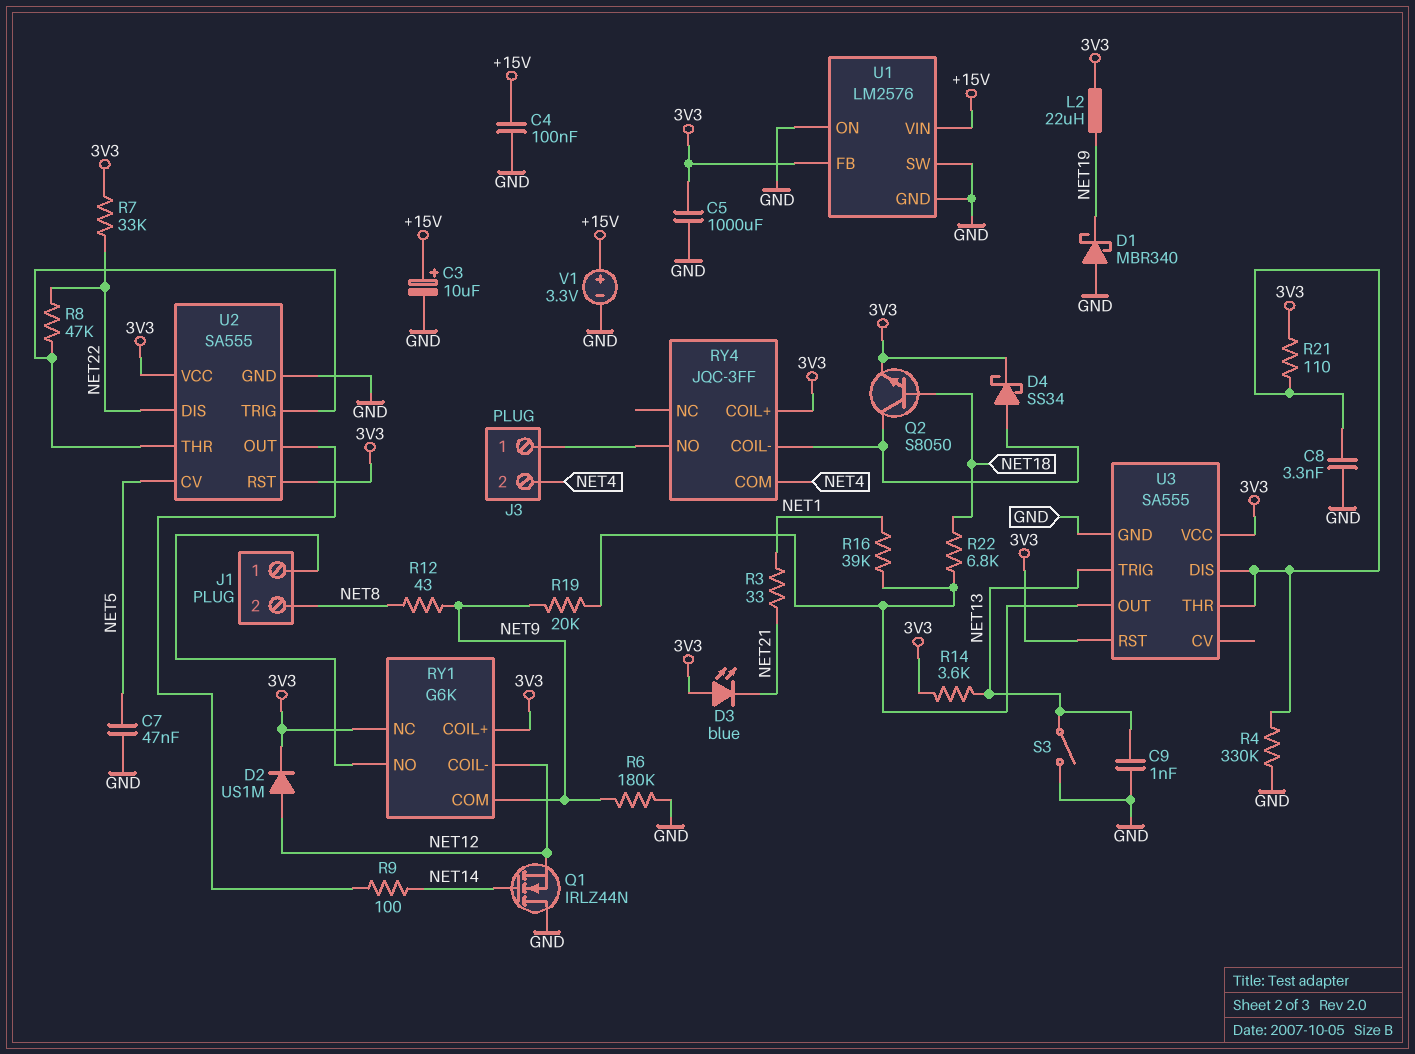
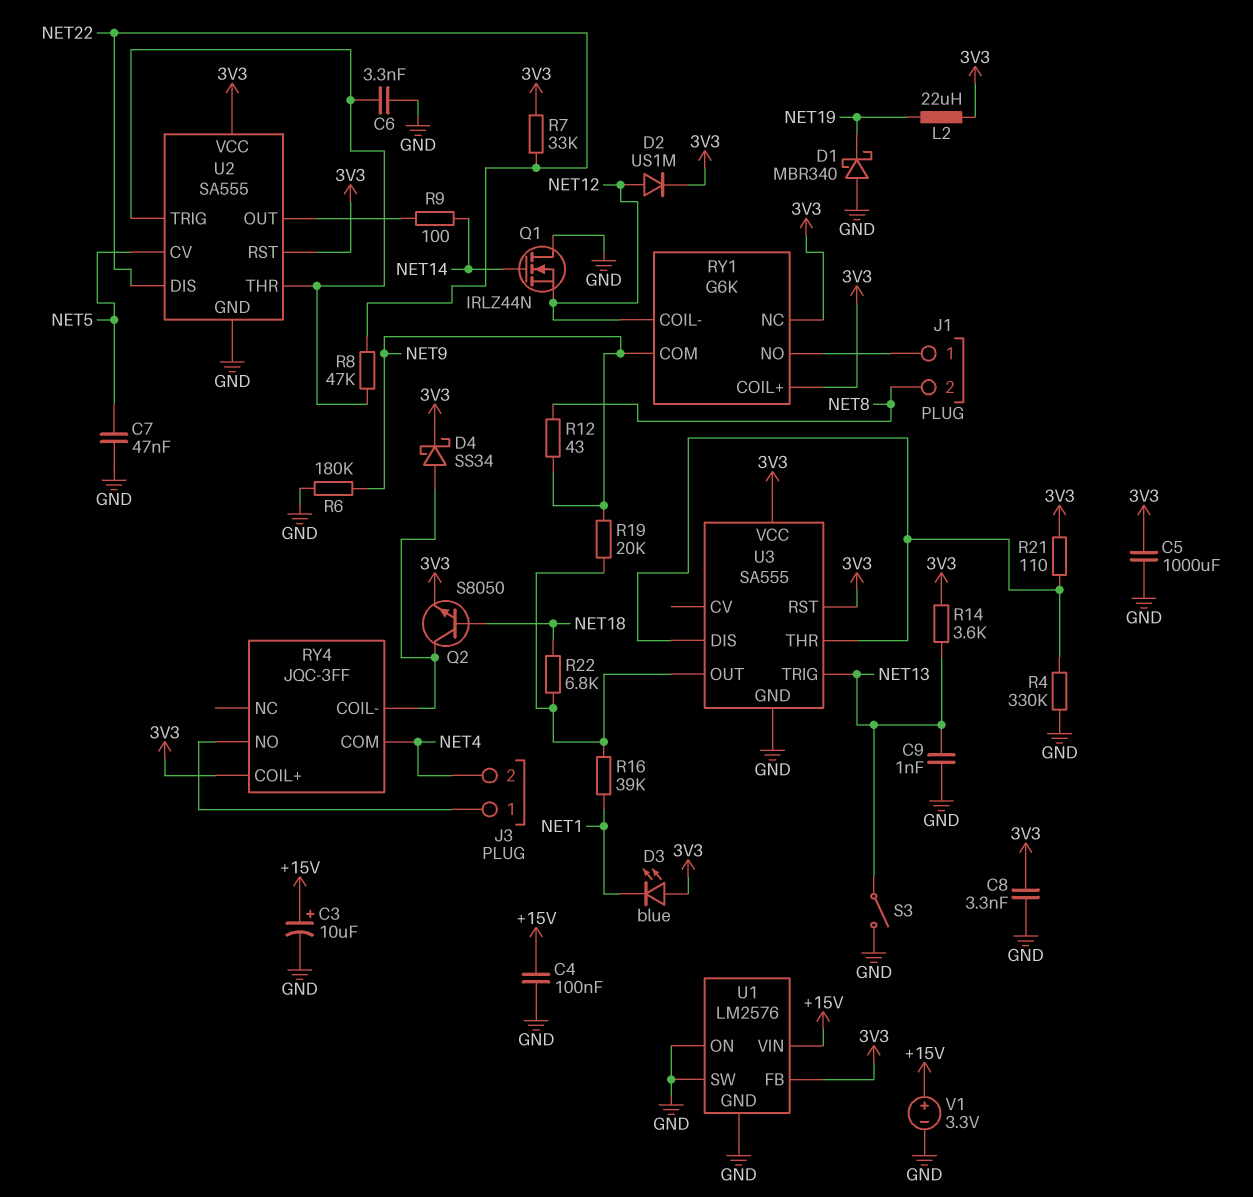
C6: none -> 3.3nF (GND, U2/THR)
C8: 3.3nF (GND, U3/DIS) -> 3.3nF (3V3, GND)
D3: LED blue (A 3V3, K NET21) -> LED blue (A 3V3, K NET1)
R3: 33 (NET1, NET21) -> none

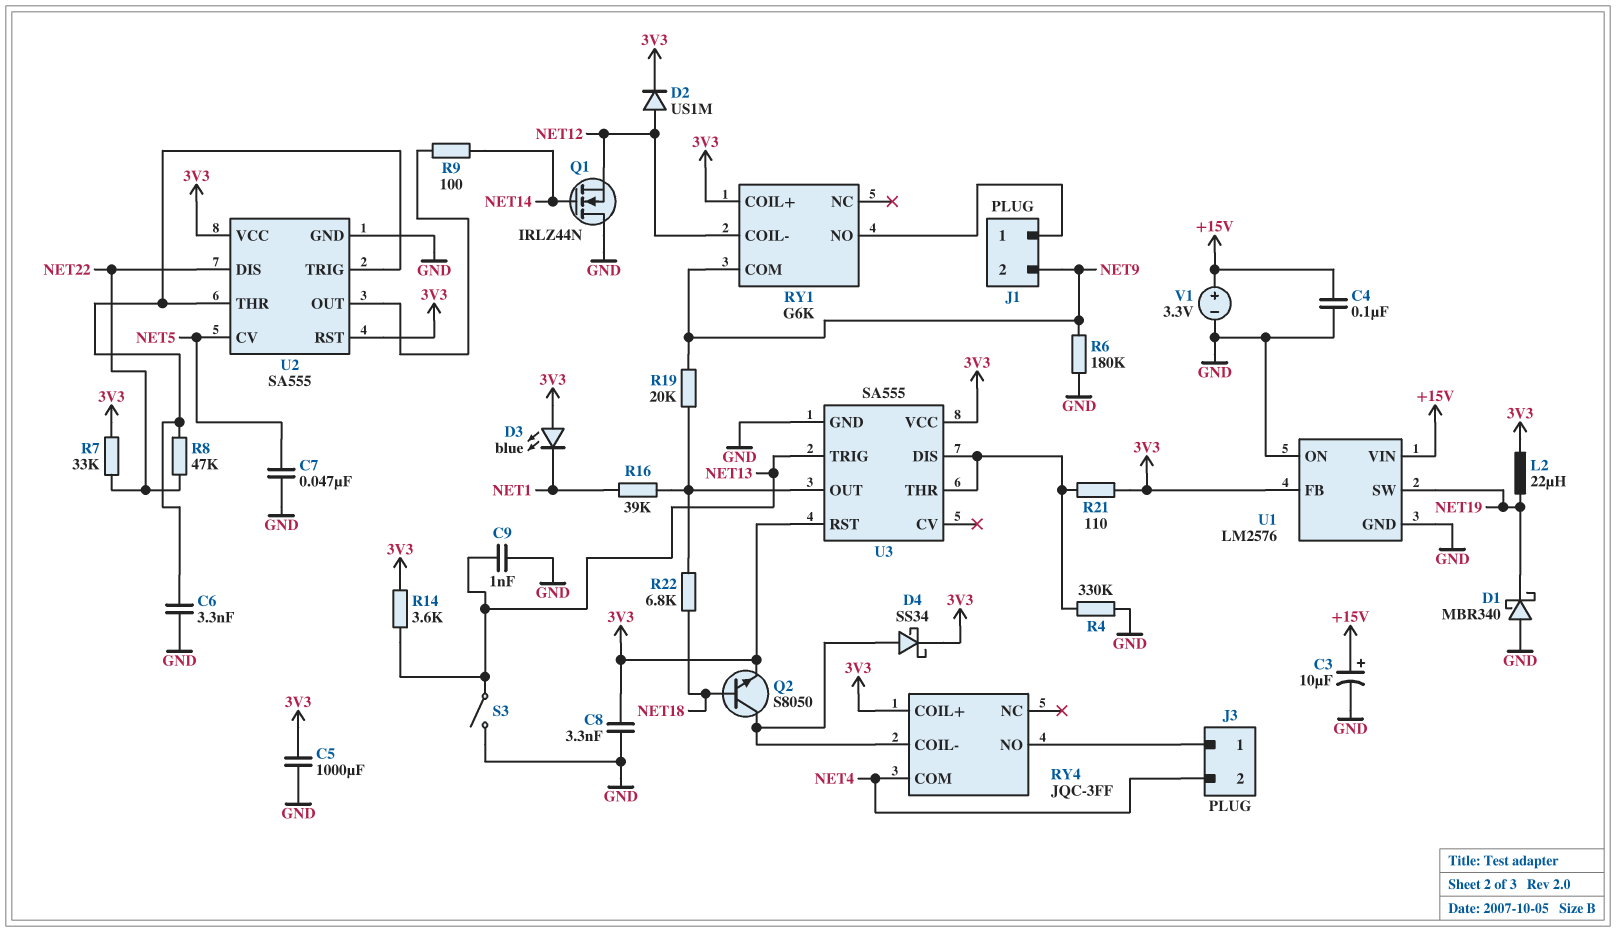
J1 pin 2: NET8 -> NET9
R12: 43 (NET8, NET9) -> none
RY1 pin NC: 3V3 -> none
U1 pin SW: GND -> NET19

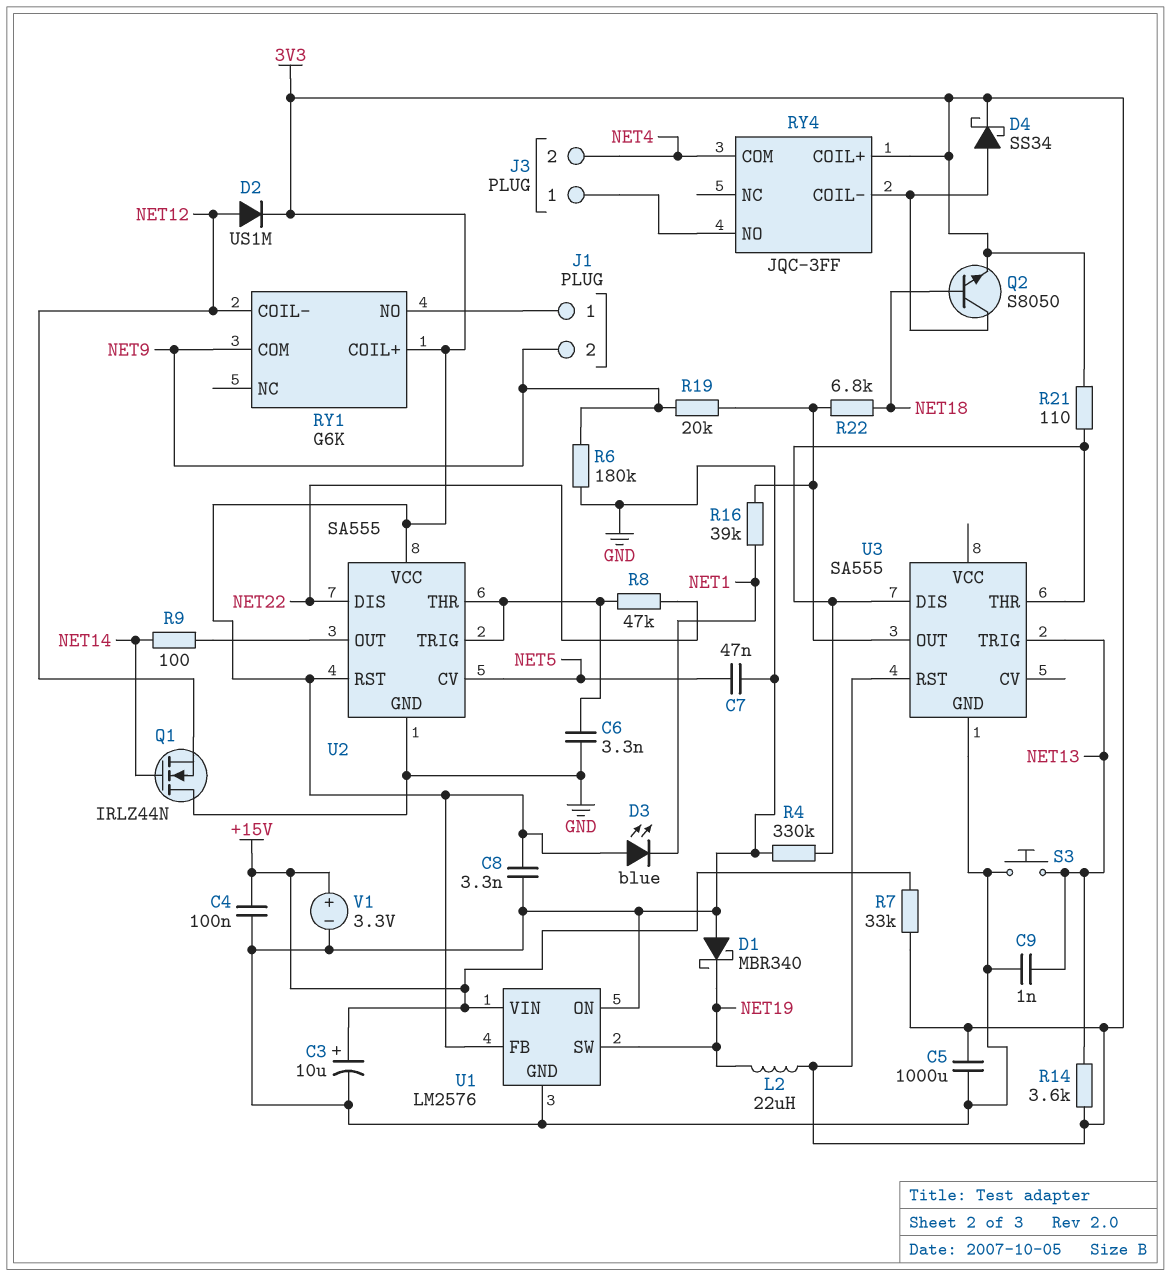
R7: 33k (3V3, NET22) -> 33k (+15V, 3V3)
S3: switch (GND, NET13) -> button (GND, NET13)
U3 pin VCC: 3V3 -> none

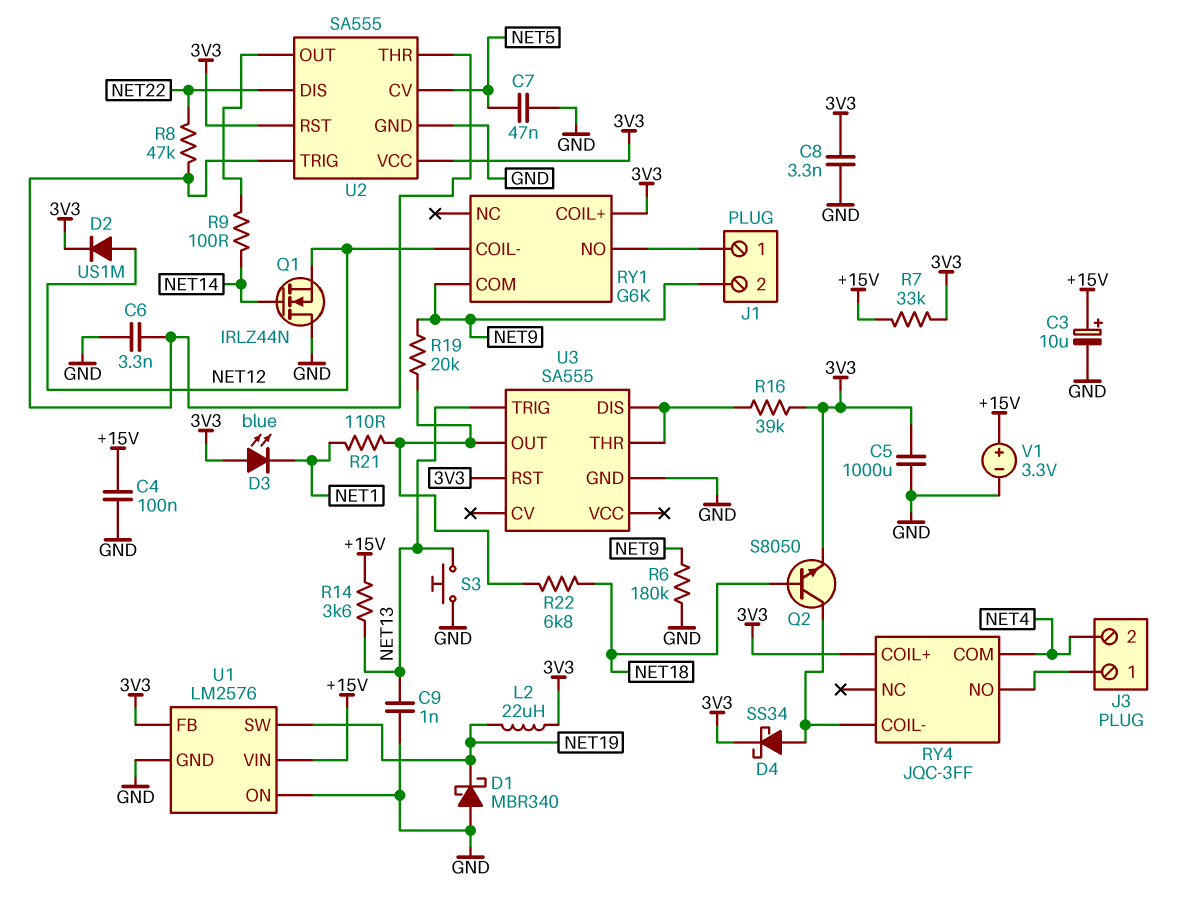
R4: 330k (GND, U3/DIS) -> none
R14: 3.6k (3V3, NET13) -> 3.6k (+15V, NET13)
R16: 39k (NET1, U3/OUT) -> 39k (3V3, U3/DIS)
R21: 110 (3V3, U3/DIS) -> 110 (NET1, U3/OUT)

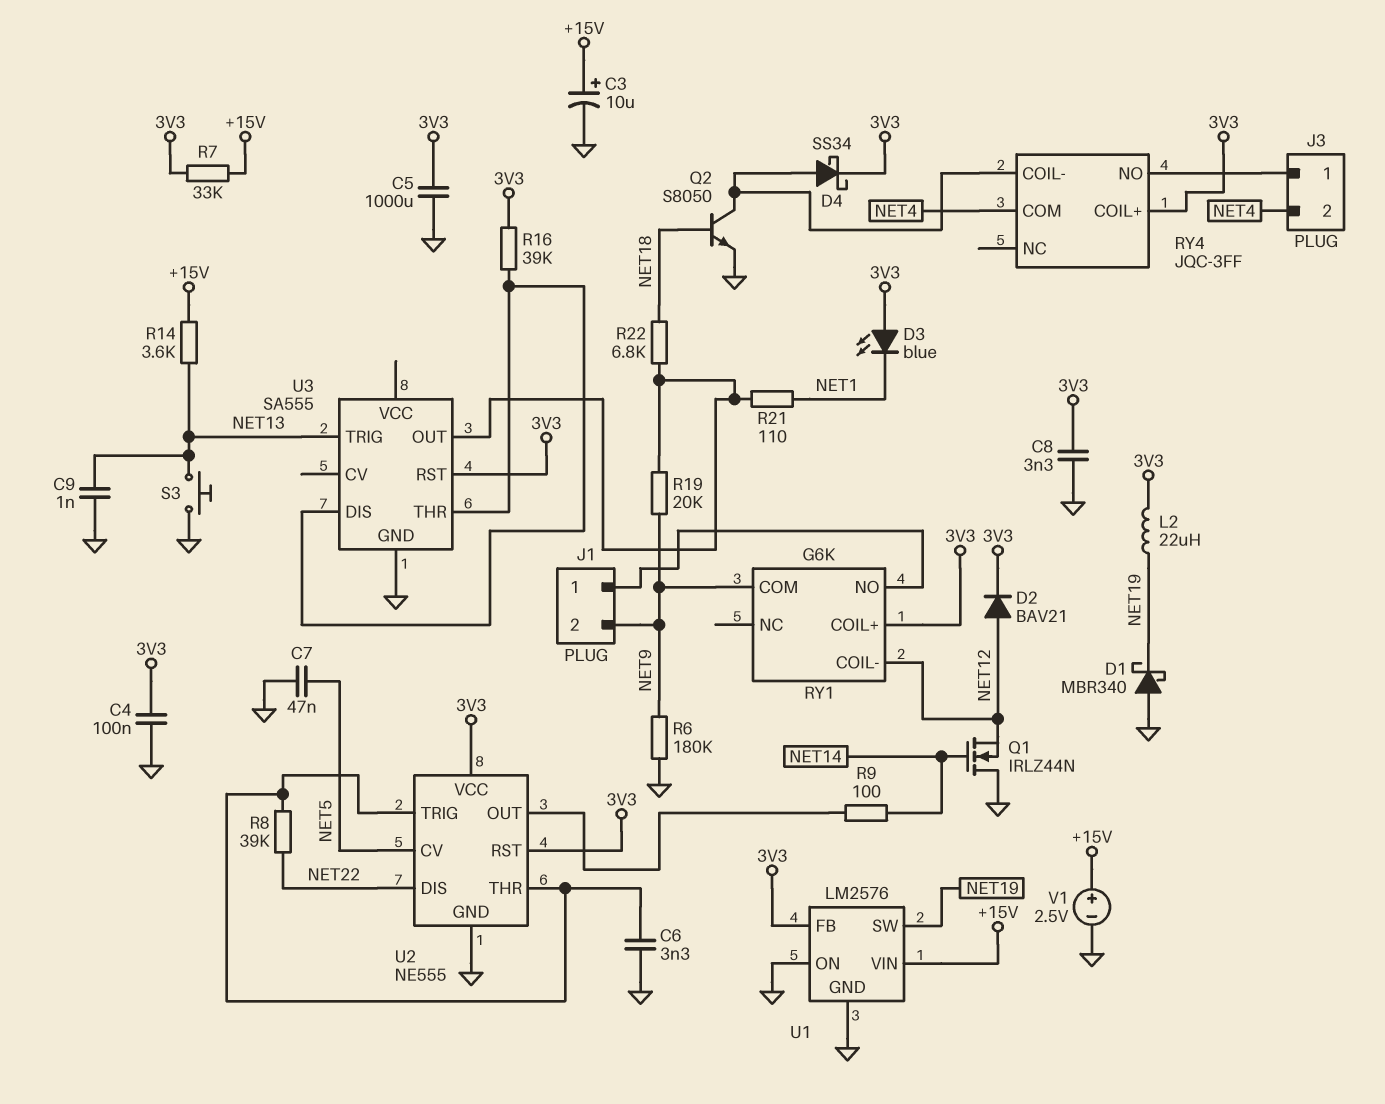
C4: 100nF (+15V, GND) -> 100nF (3V3, GND)
D2: diode US1M (A NET12, K 3V3) -> diode BAV21 (A NET12, K 3V3)
Q2: NPN S8050 (B NET18, C RY4/COIL-, E 3V3) -> NPN S8050 (B NET18, C RY4/COIL-, E GND)
R8: 47k (NET22, U2/THR) -> 39k (NET22, U2/THR)
U2: SA555 -> NE555
V1: 3.3V (plus +15V, minus GND) -> 2.5V (plus +15V, minus GND)

